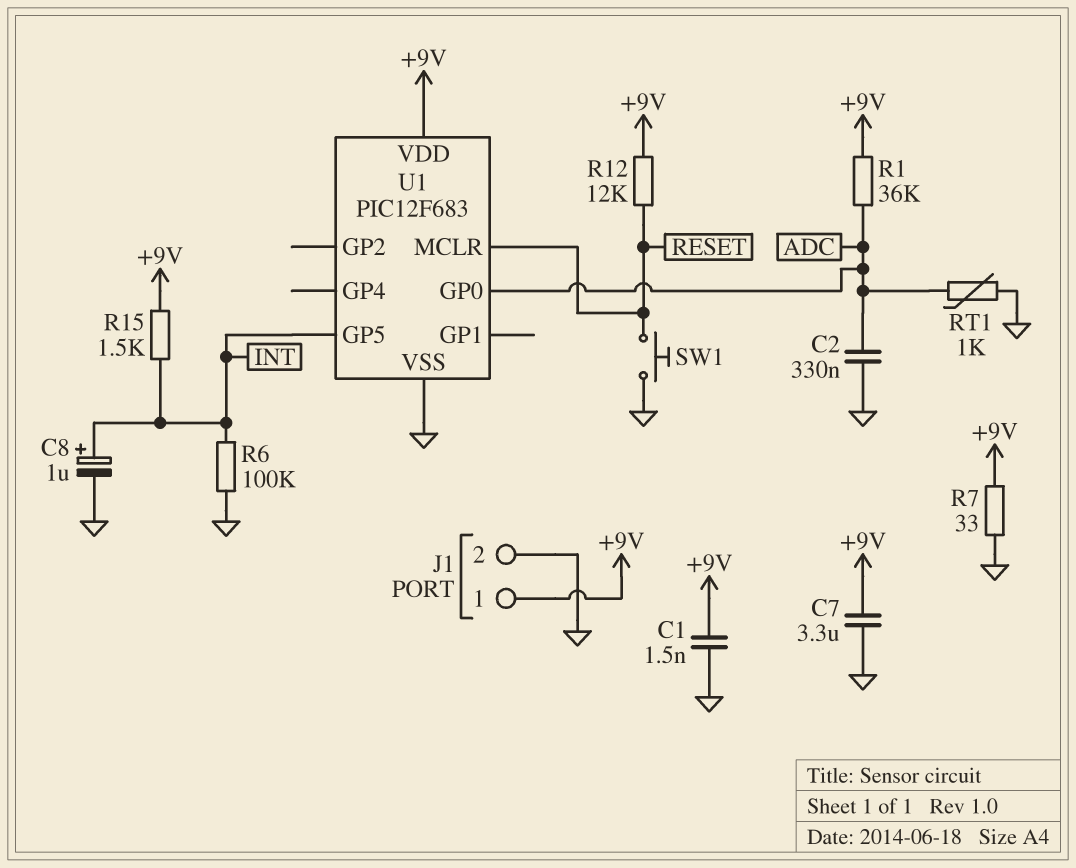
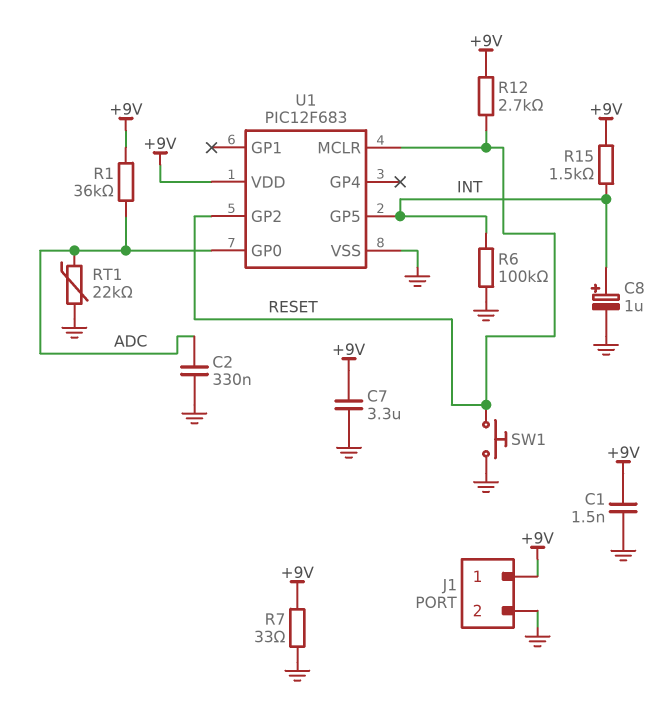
R12: 12k (+9V, RESET) -> 2.7k (+9V, RESET)
RT1: 1k (ADC, GND) -> 22k (ADC, GND)
U1 pin GP2: none -> RESET

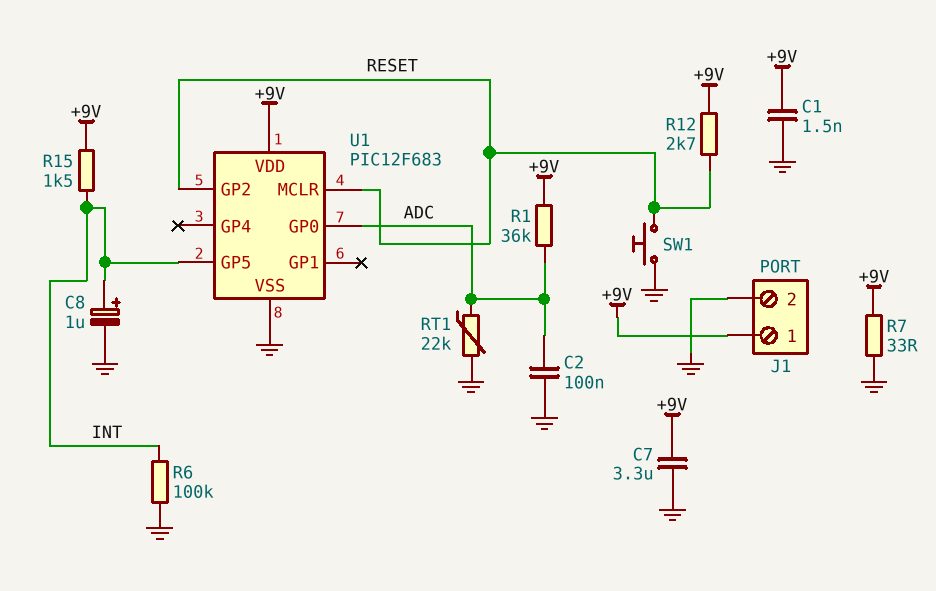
C2: 330nF (ADC, GND) -> 100nF (ADC, GND)

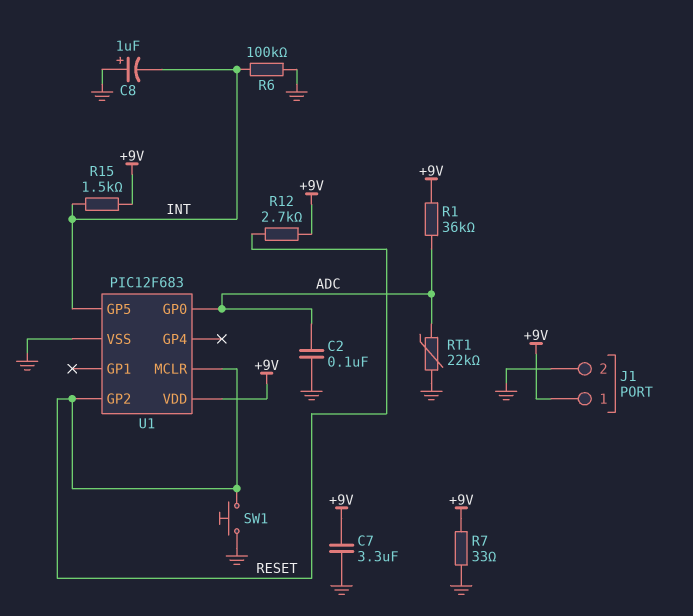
C1: 1.5nF (+9V, GND) -> none
C8: 1uF (plus INT, minus GND) -> 1uF (plus GND, minus INT)

